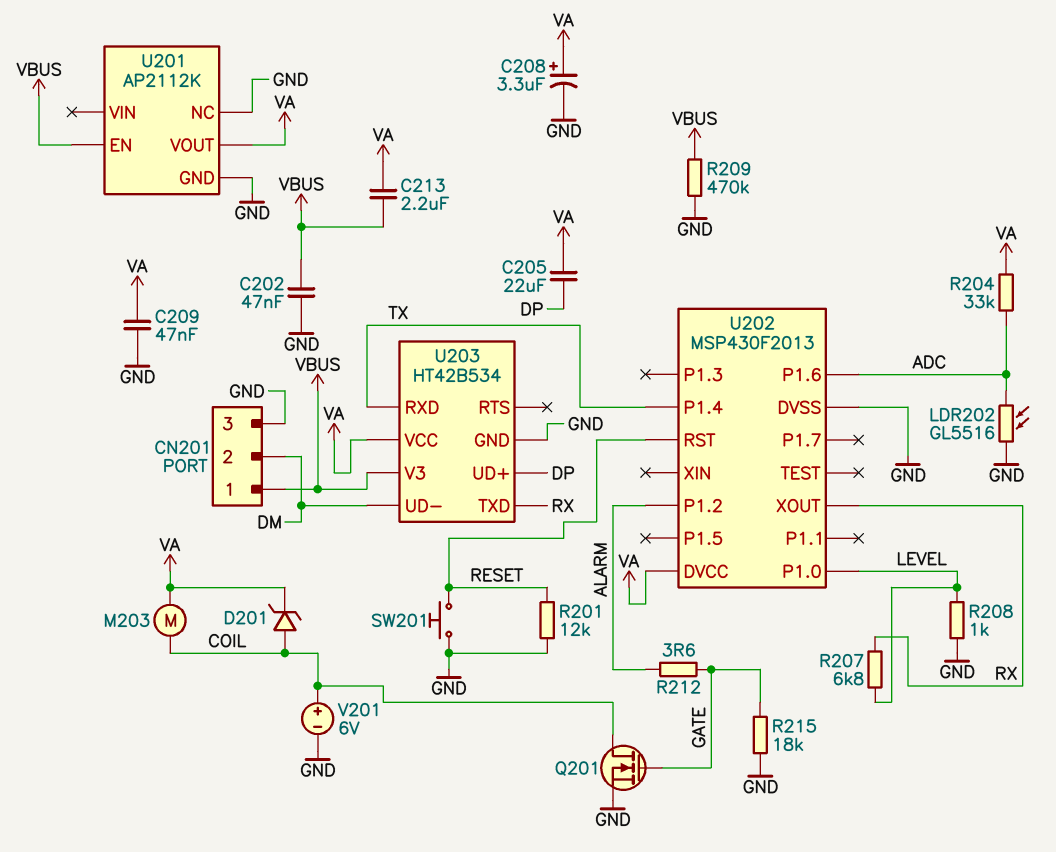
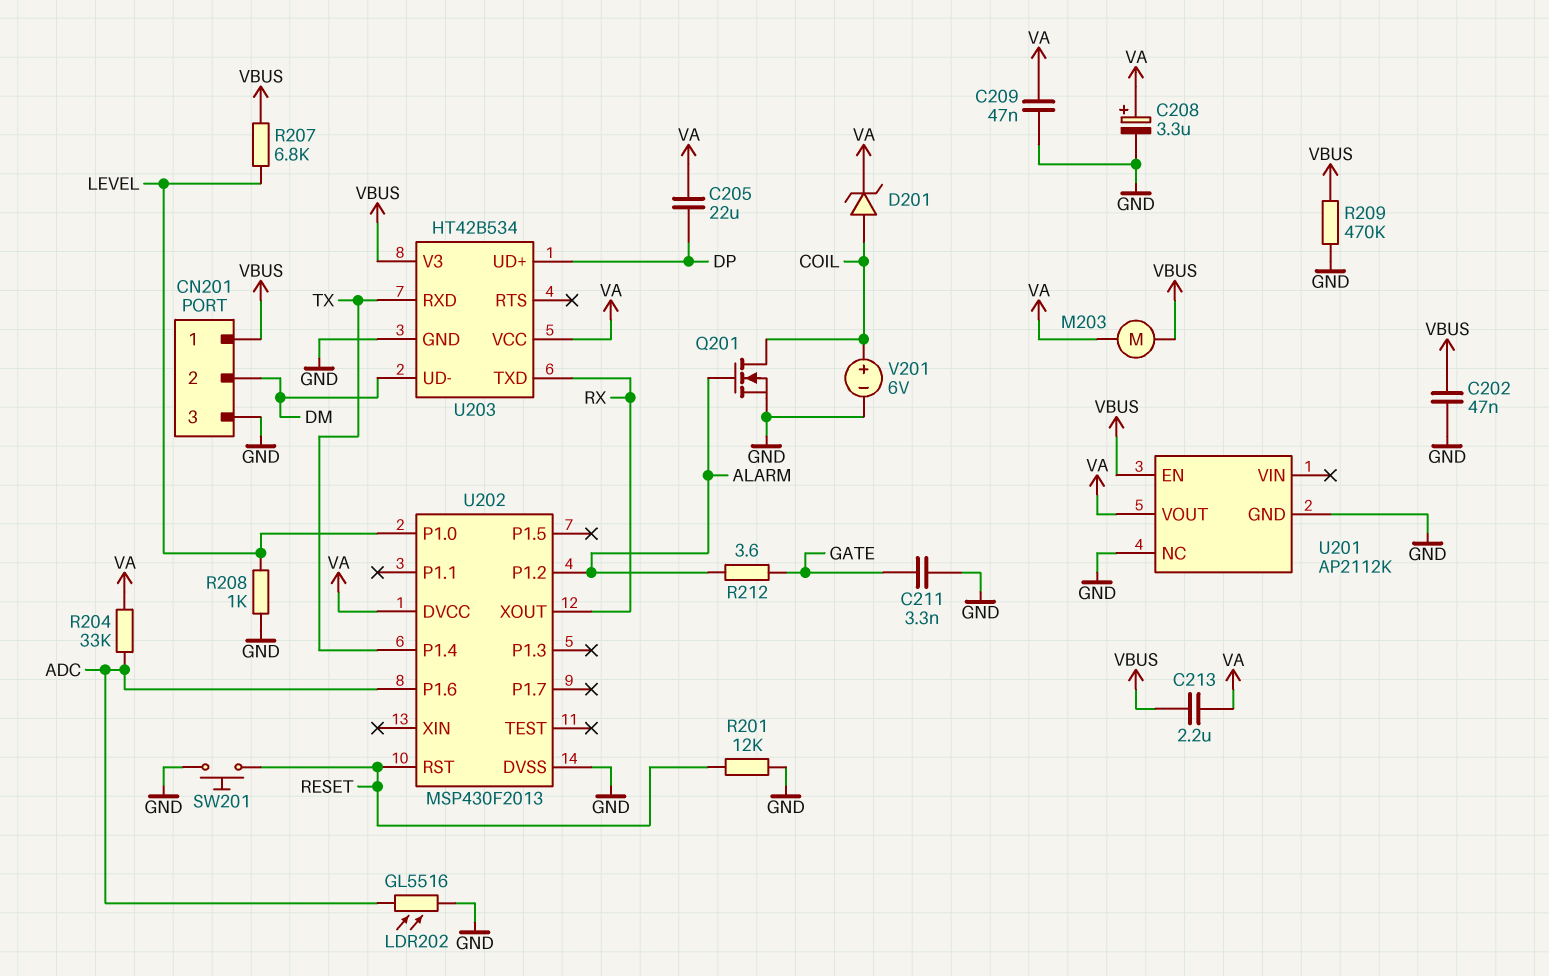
C211: none -> 3.3nF (GATE, GND)
M203: motor (COIL, VA) -> motor (VA, VBUS)
Q201: NMOS (G GATE, D COIL, S GND) -> NMOS (G ALARM, D COIL, S GND)
R207: 6.8k (LEVEL, RX) -> 6.8k (LEVEL, VBUS)
R215: 18k (GATE, GND) -> none

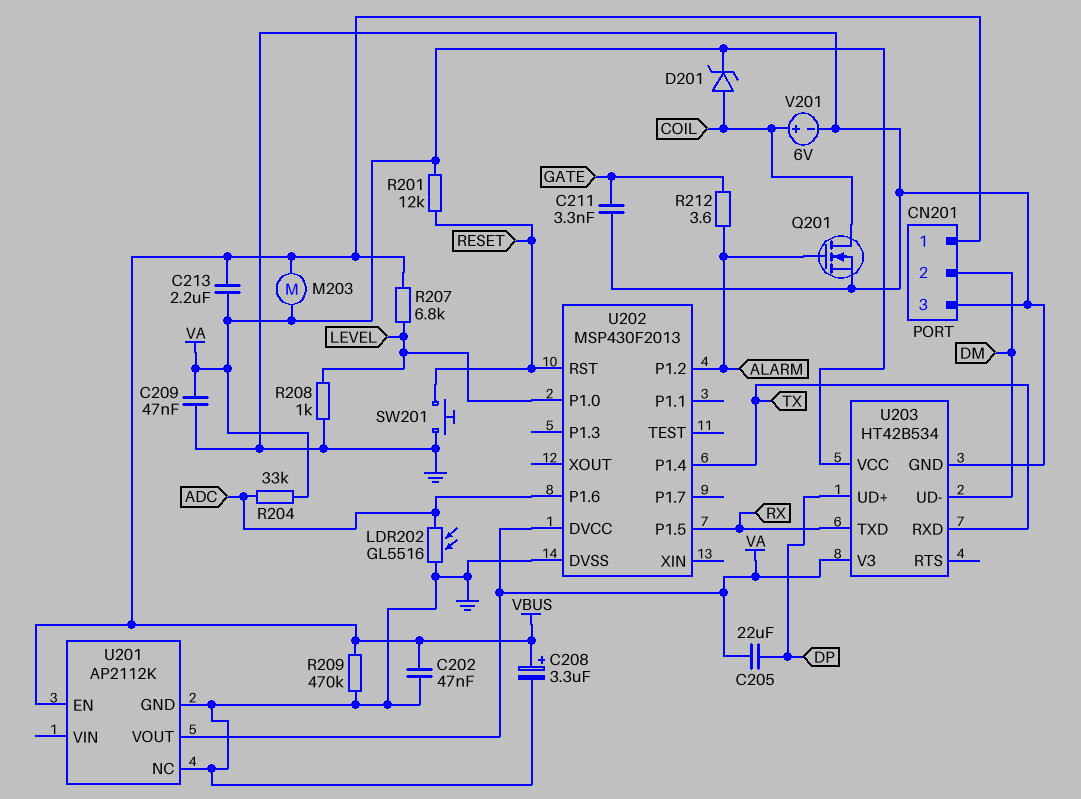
C208: 3.3uF (plus VA, minus GND) -> 3.3uF (plus VBUS, minus GND)
R201: 12k (GND, RESET) -> 12k (RESET, VA)
U202 pin P1.5: none -> RX
U202 pin XOUT: RX -> none
U203 pin V3: VBUS -> VA

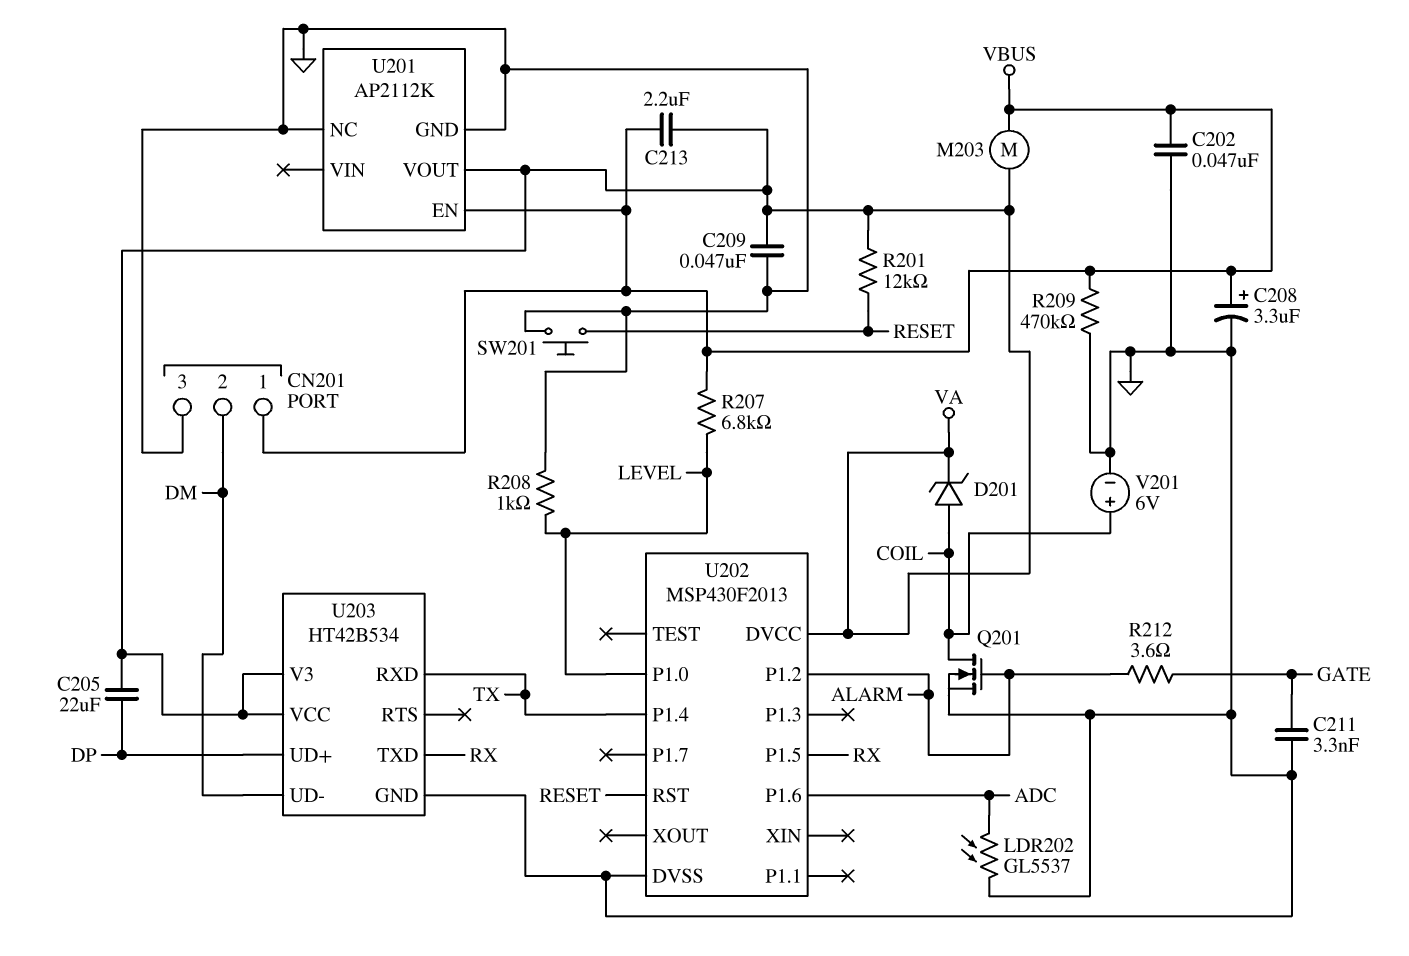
LDR202: GL5516 (ADC, GND) -> GL5537 (ADC, GND)
R204: 33k (ADC, VA) -> none

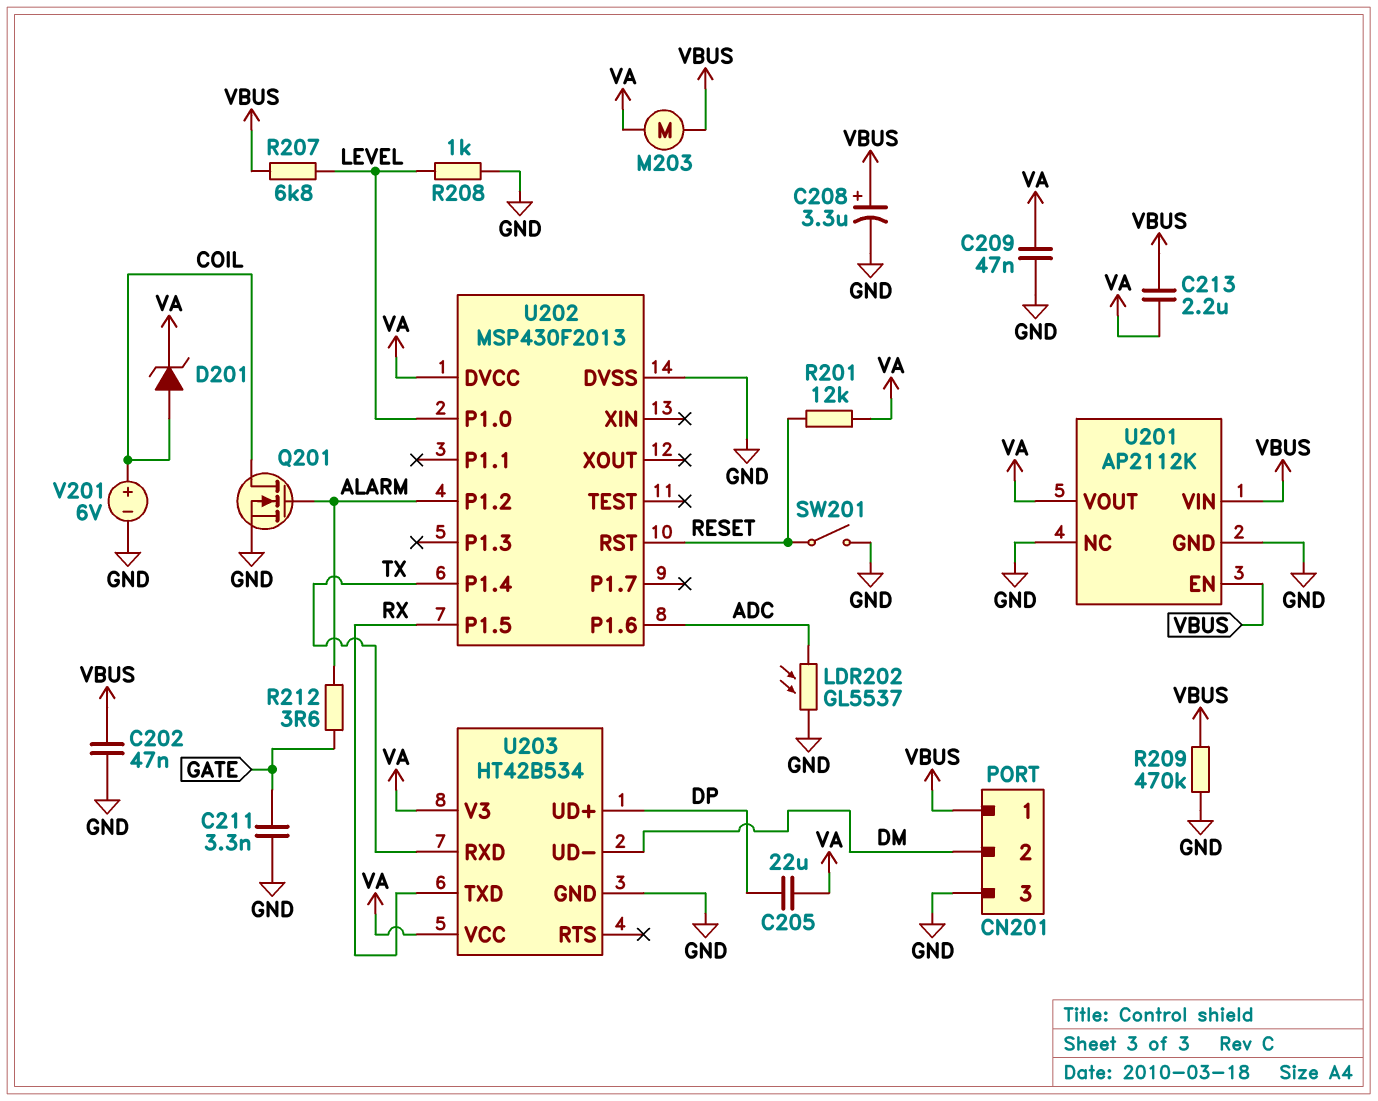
SW201: button (GND, RESET) -> switch (GND, RESET)
U201 pin VIN: none -> VBUS

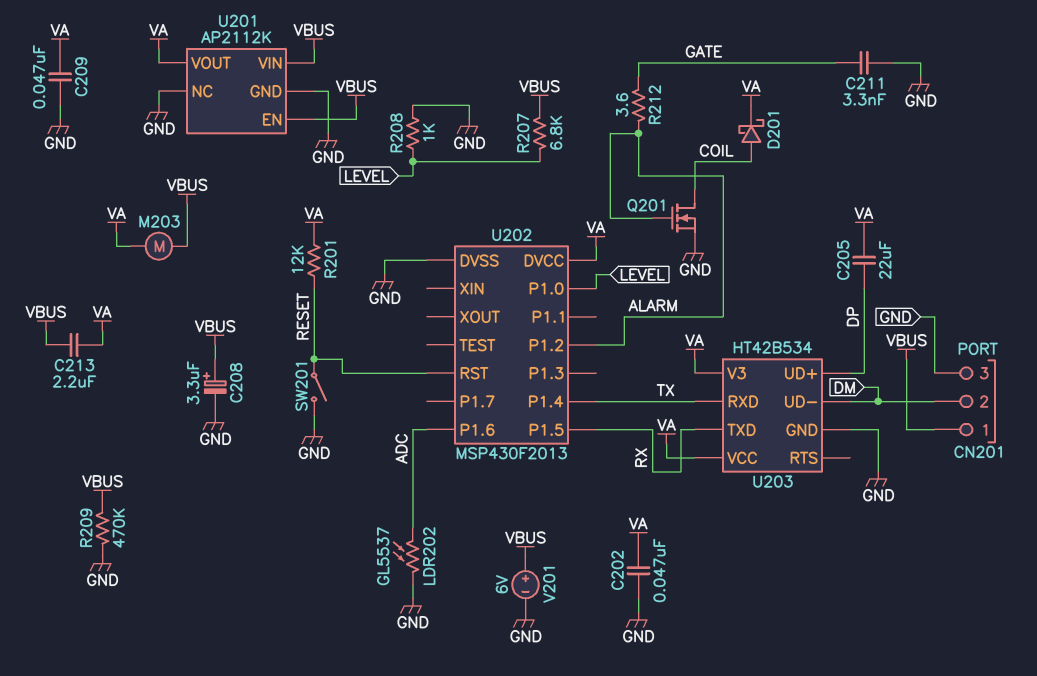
C202: 47nF (GND, VBUS) -> 47nF (GND, VA)
D201: zener (A COIL, K VA) -> schottky (A COIL, K VA)
V201: 6V (plus COIL, minus GND) -> 6V (plus VBUS, minus GND)

